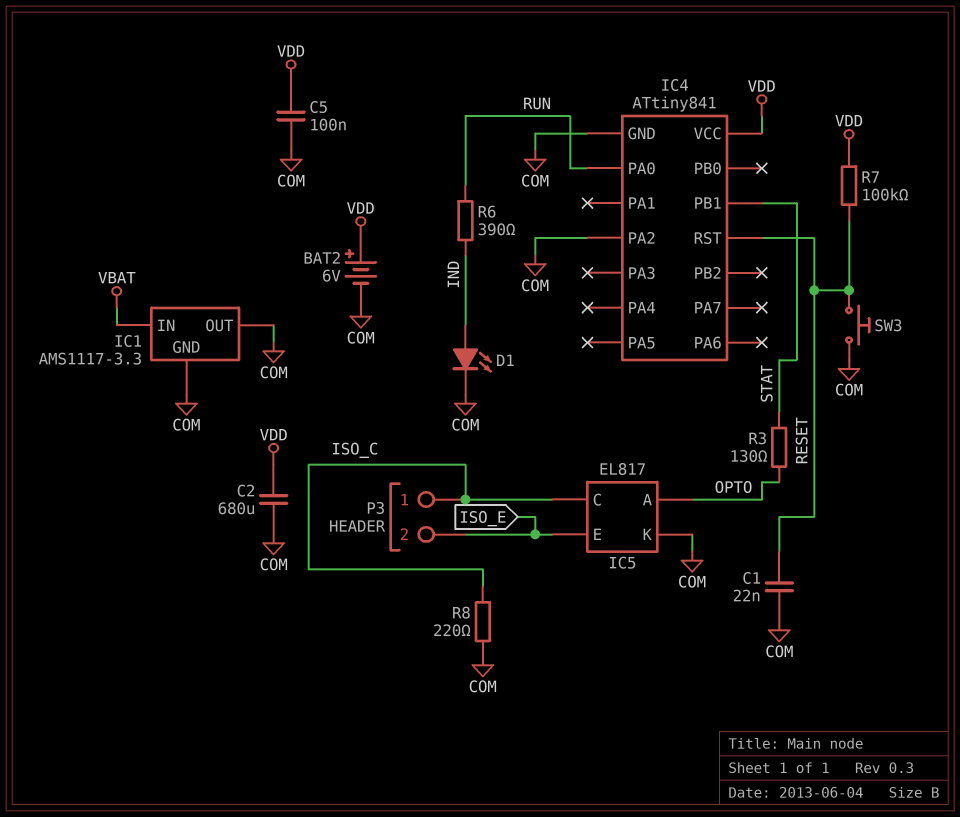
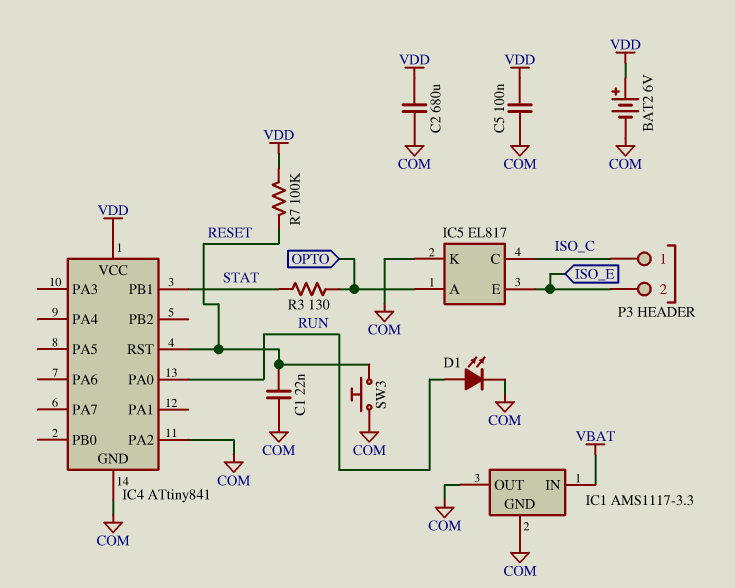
D1: LED (A IND, K COM) -> LED (A RUN, K COM)
R6: 390 (IND, RUN) -> none
R8: 220 (COM, ISO_C) -> none

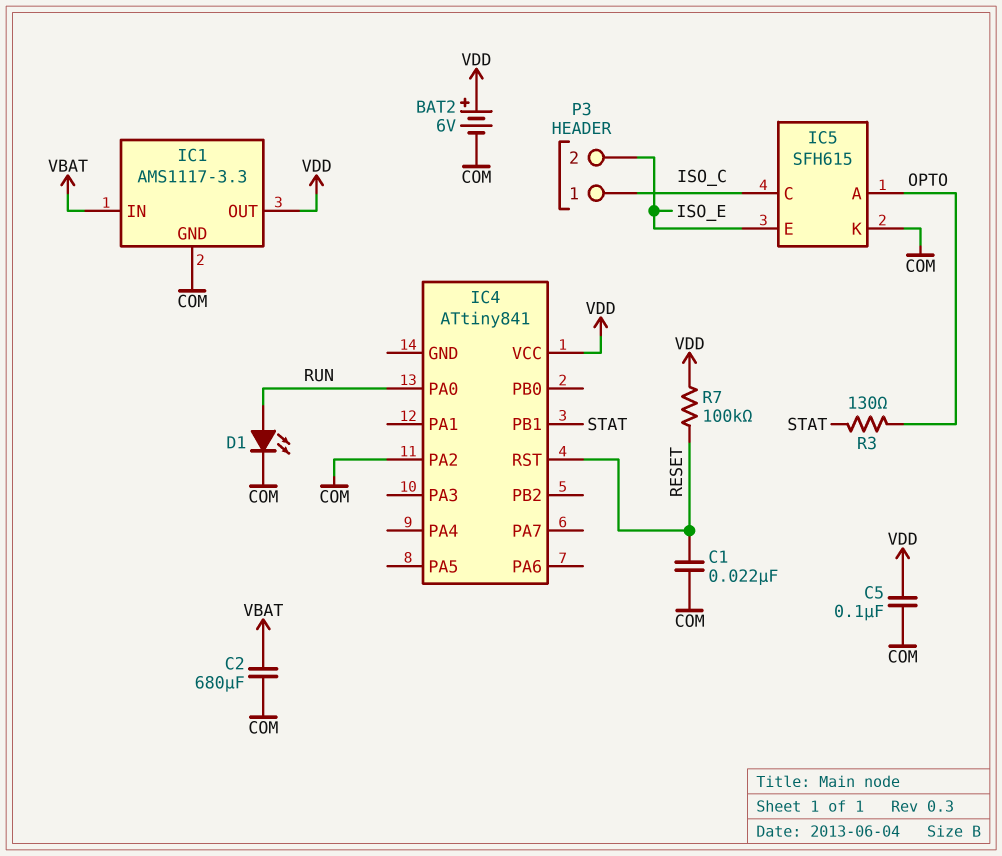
C2: 680uF (COM, VDD) -> 680uF (COM, VBAT)
IC1 pin OUT: COM -> VDD
IC4 pin GND: COM -> none
IC5: EL817 -> SFH615
SW3: button (COM, RESET) -> none

